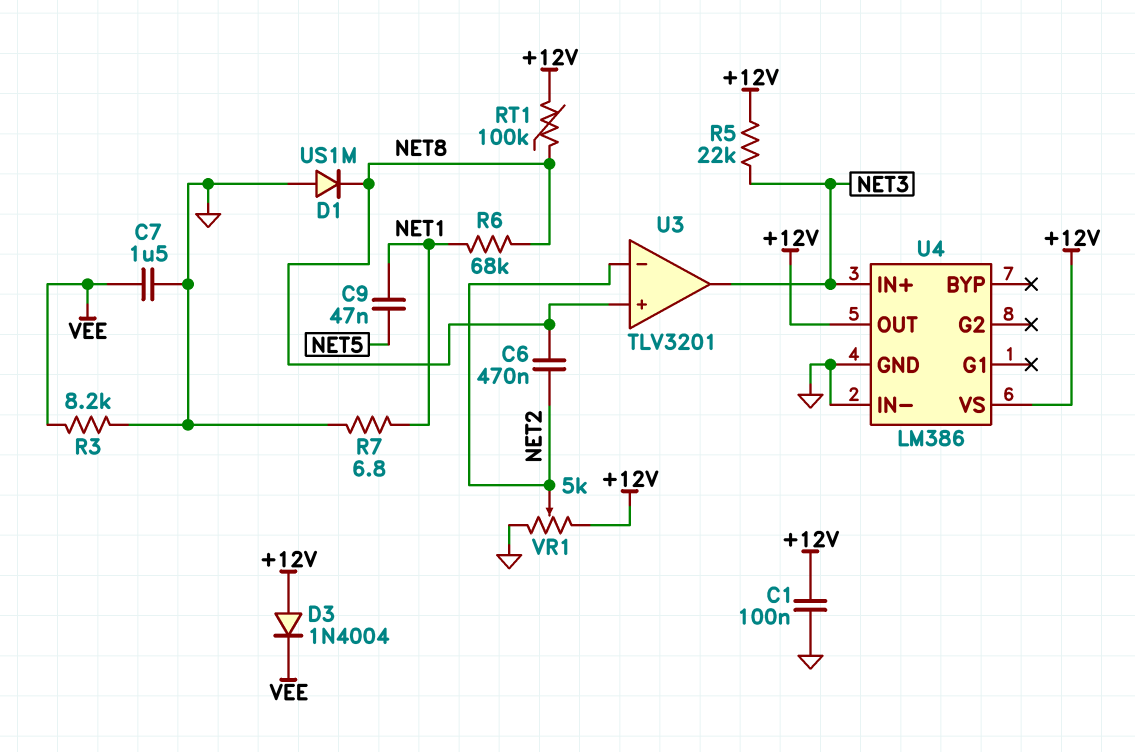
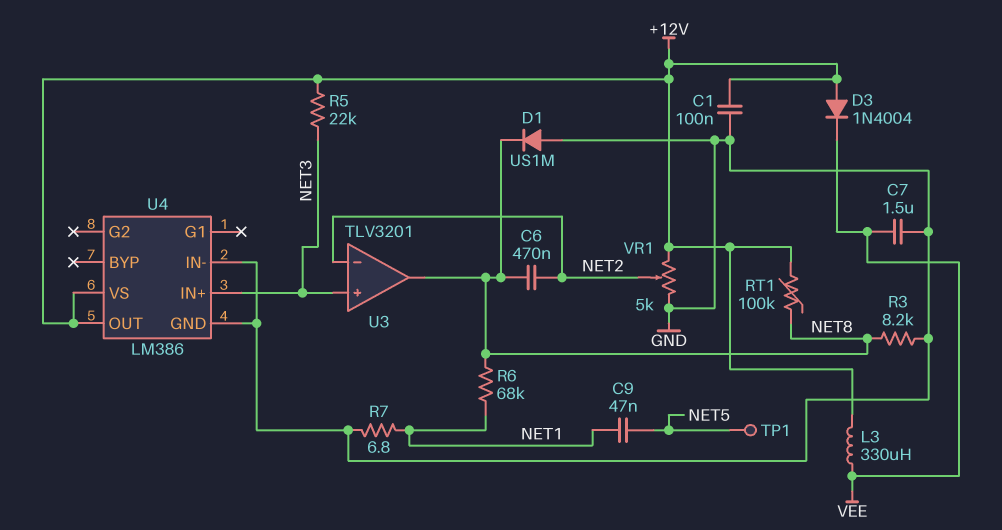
L3: none -> 330uH (+12V, VEE)
R3: 8.2k (GND, VEE) -> 8.2k (GND, NET8)
TP1: none -> test point (NET5)
U3 pin in+: NET8 -> NET3
U3 pin out: NET3 -> NET8

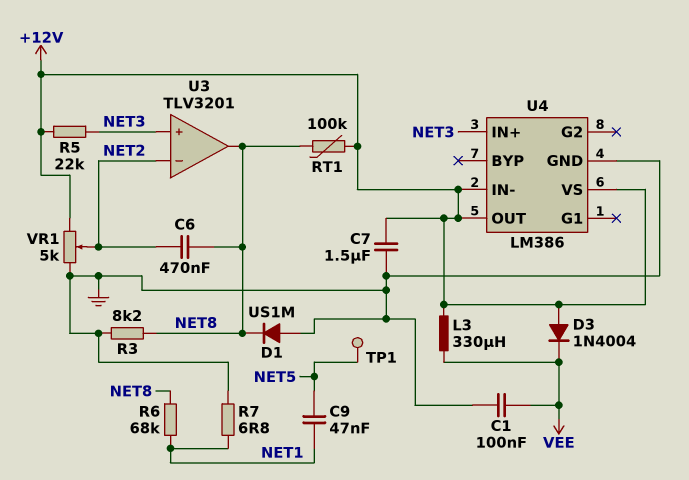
C1: 100nF (+12V, GND) -> 100nF (GND, VEE)
C7: 1.5uF (GND, VEE) -> 1.5uF (+12V, GND)
U4 pin IN-: GND -> +12V

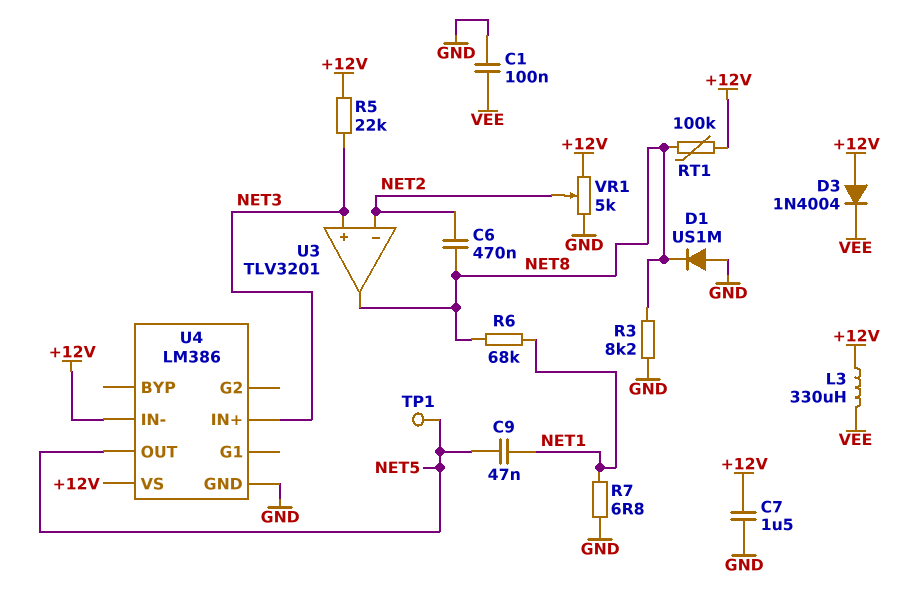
U4 pin OUT: +12V -> NET5

